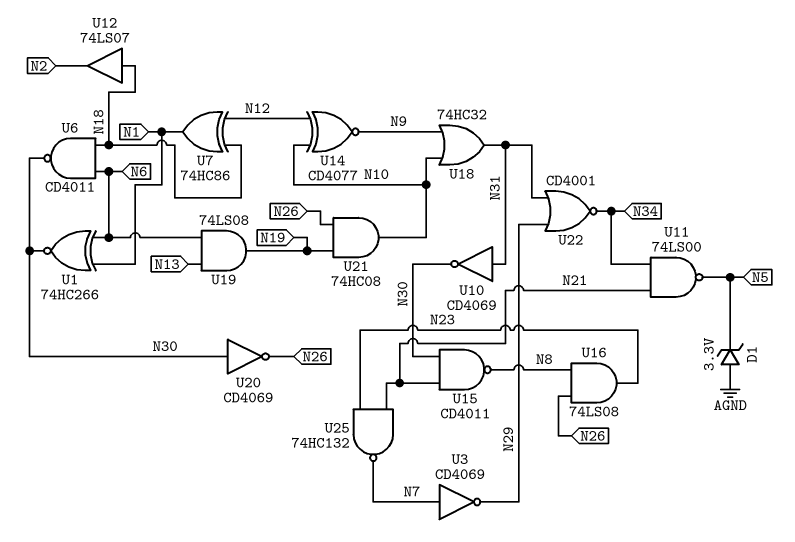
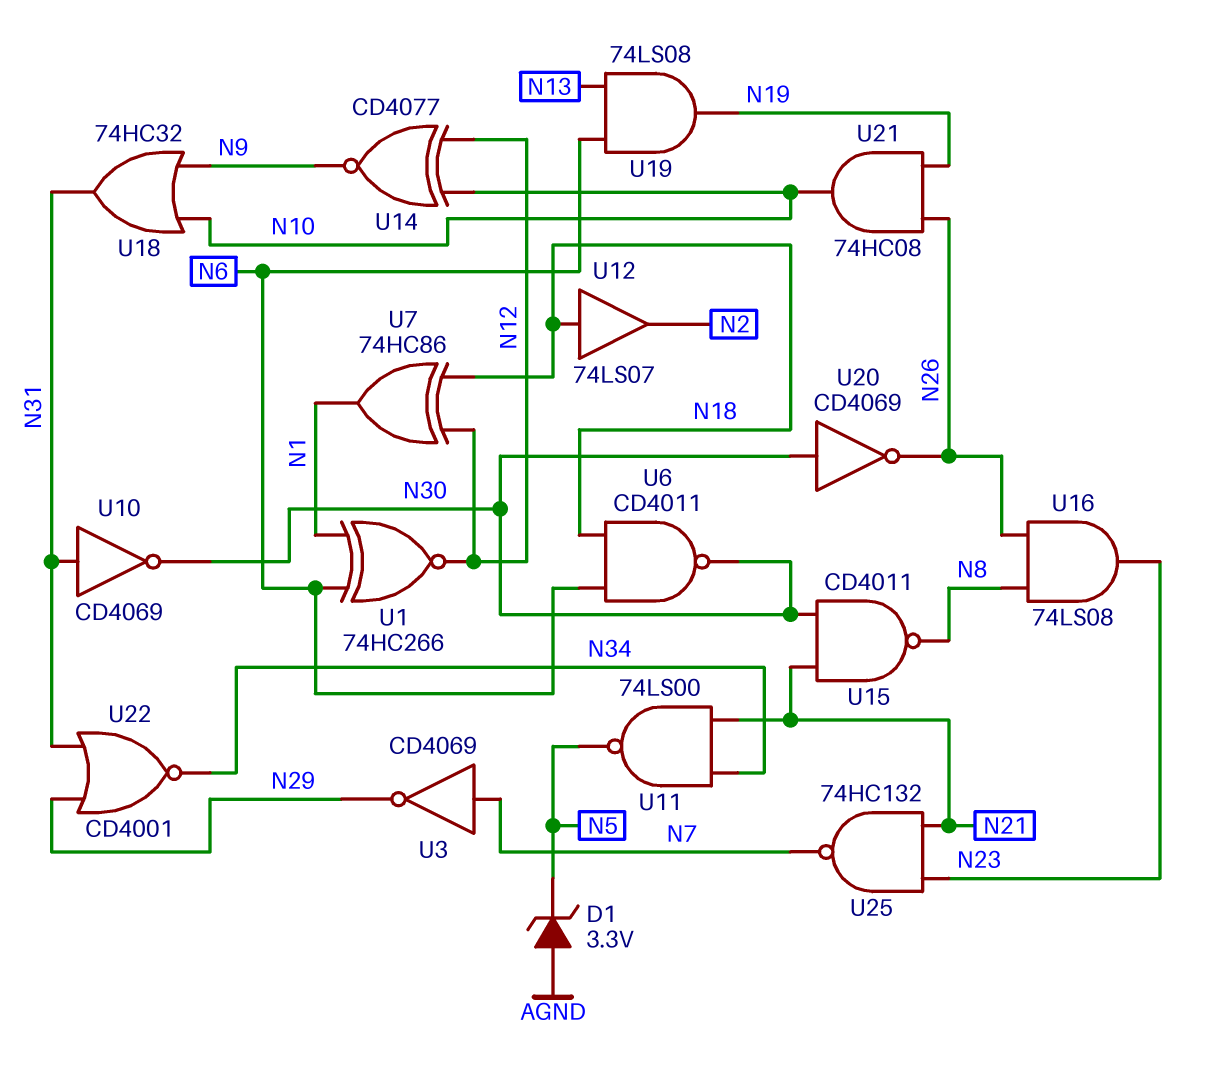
U1: XNOR 74HC266 (in N1, in N6, out N30) -> XNOR 74HC266 (in N1, in N6, out N12)

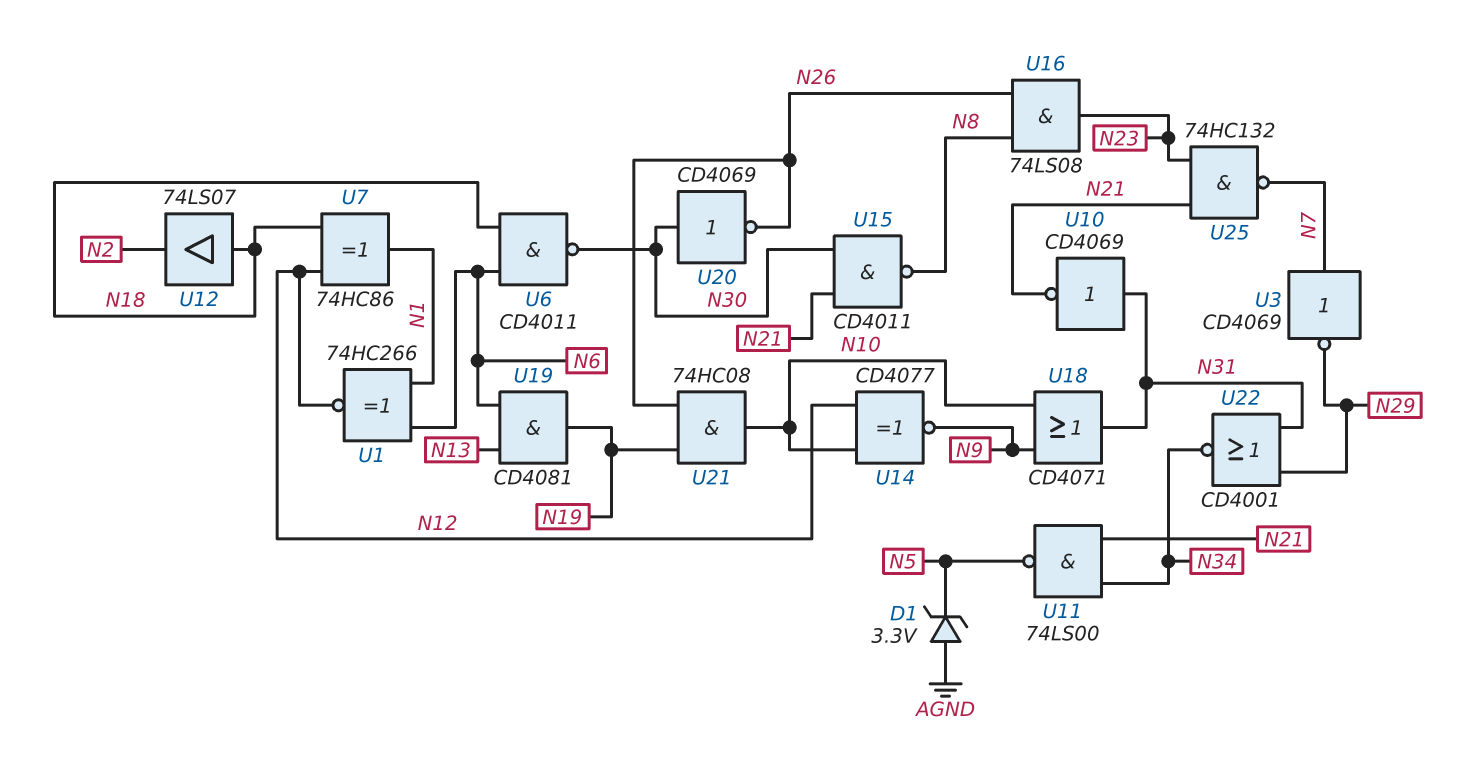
U10: NOT CD4069 (in N31, out N30) -> NOT CD4069 (in N31, out N21)
U18: OR 74HC32 (in N9, in N10, out N31) -> OR CD4071 (in N9, in N10, out N31)
U19: AND 74LS08 (in N6, in N13, out N19) -> AND CD4081 (in N6, in N13, out N19)

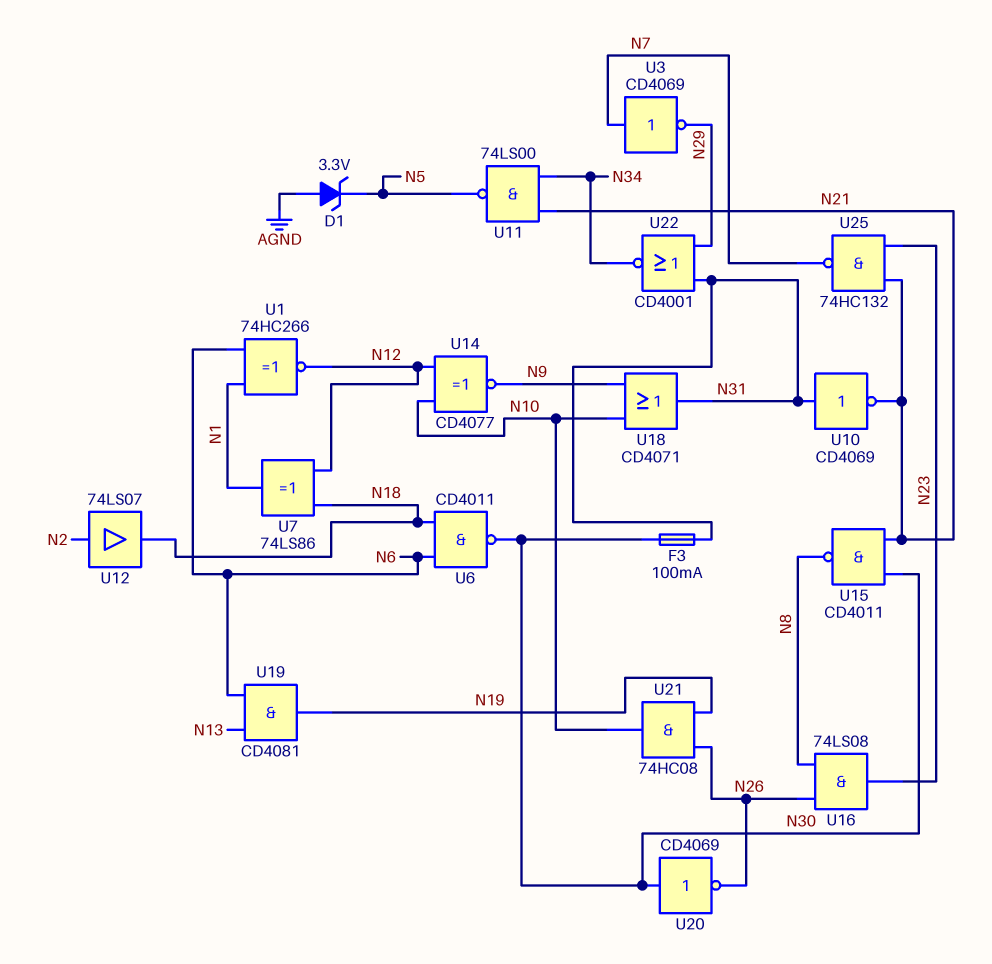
F3: none -> 100mA (N30, N31)
U7: XOR 74HC86 (in N12, in N18, out N1) -> XOR 74LS86 (in N12, in N18, out N1)
U12: buffer 74LS07 (in N18, out N2) -> buffer 74LS07 (in N2, out N18)

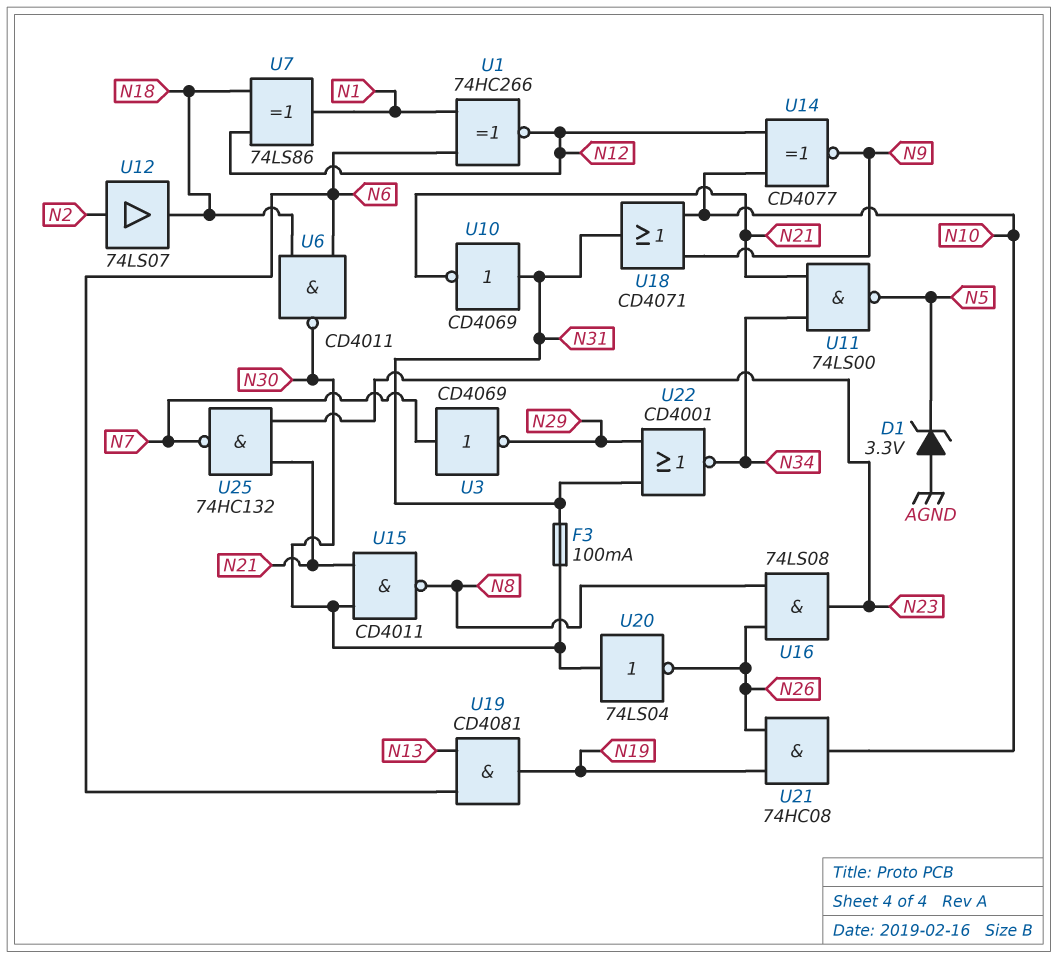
U20: NOT CD4069 (in N30, out N26) -> NOT 74LS04 (in N30, out N26)

